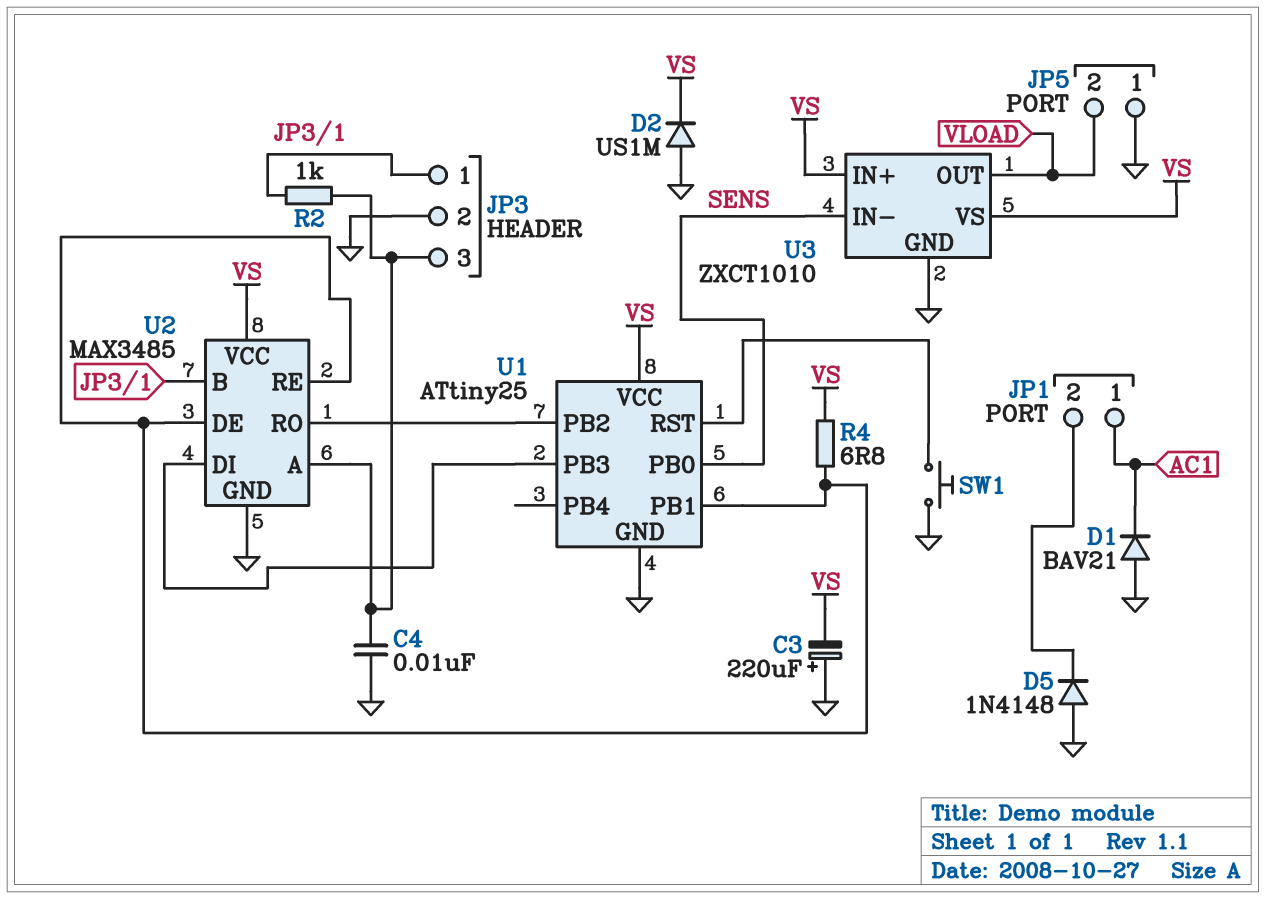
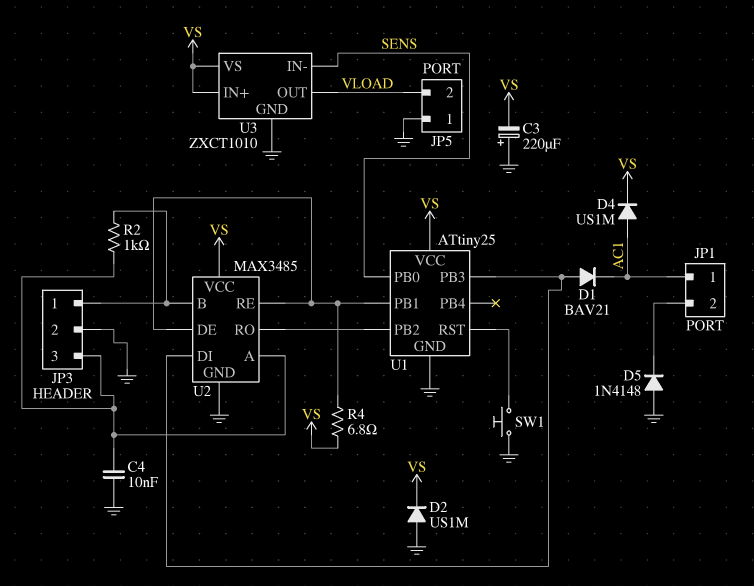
D1: diode BAV21 (A GND, K AC1) -> diode BAV21 (A U1/PB3, K AC1)
D4: none -> diode US1M (A AC1, K VS)

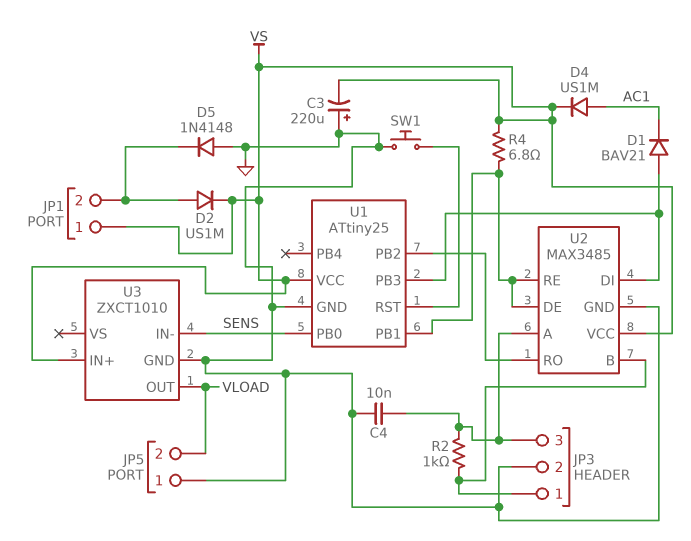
D2: diode US1M (A GND, K VS) -> diode US1M (A JP1/2, K VS)
JP1 pin 1: AC1 -> VS
U3 pin VS: VS -> none

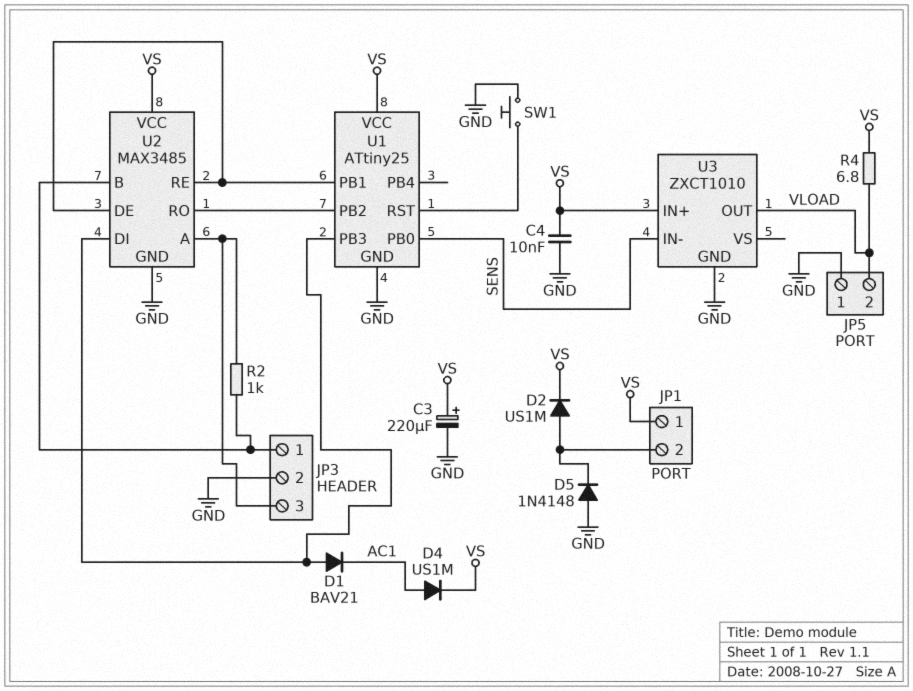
C3: 220uF (plus GND, minus VS) -> 220uF (plus VS, minus GND)
C4: 10nF (GND, JP3/3) -> 10nF (GND, VS)
R4: 6.8 (U1/PB1, VS) -> 6.8 (VLOAD, VS)

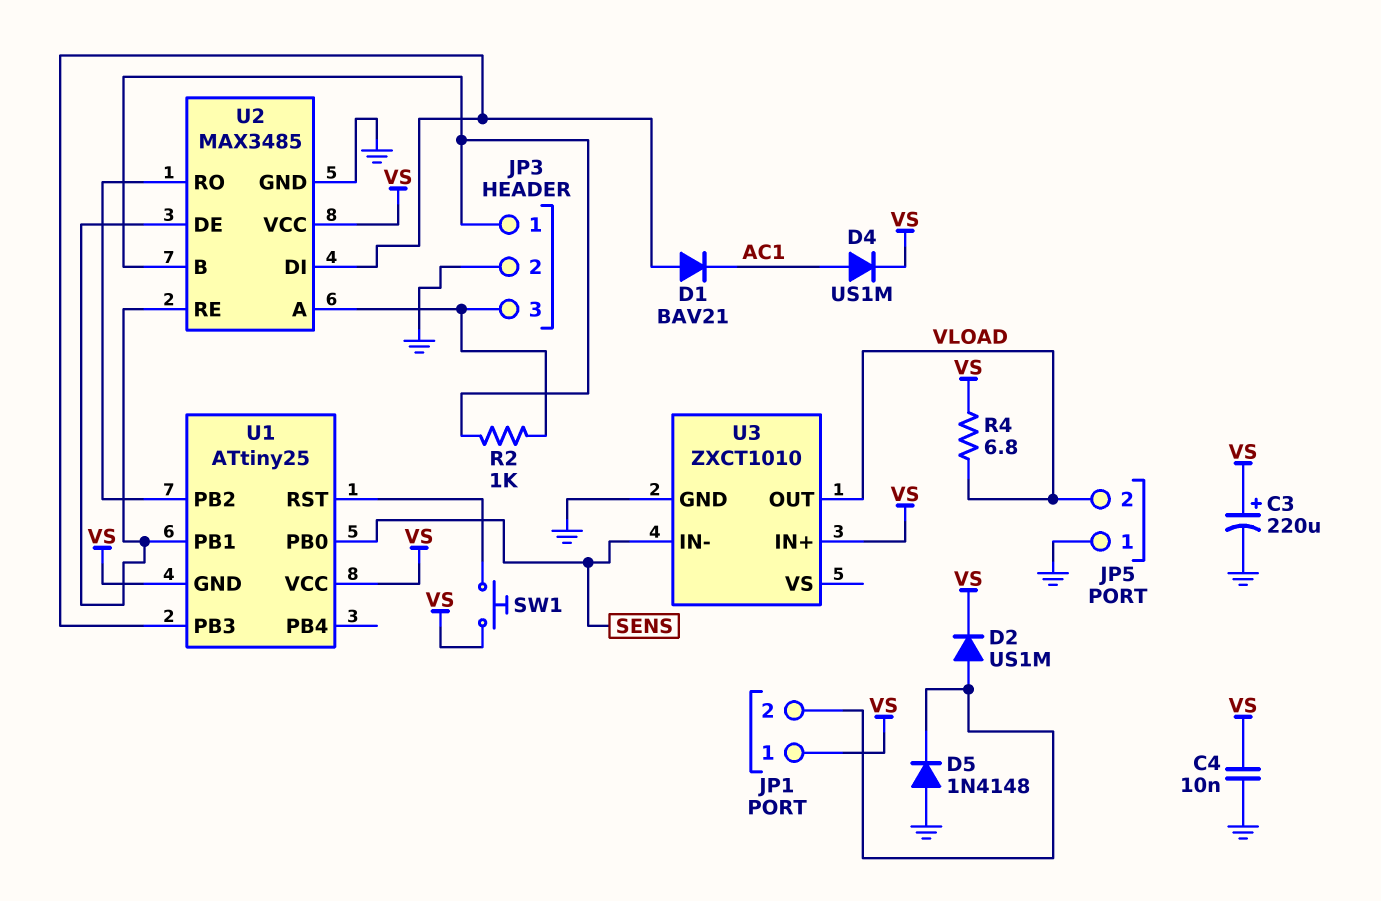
SW1: button (GND, U1/RST) -> button (U1/RST, VS)
U1 pin GND: GND -> VS

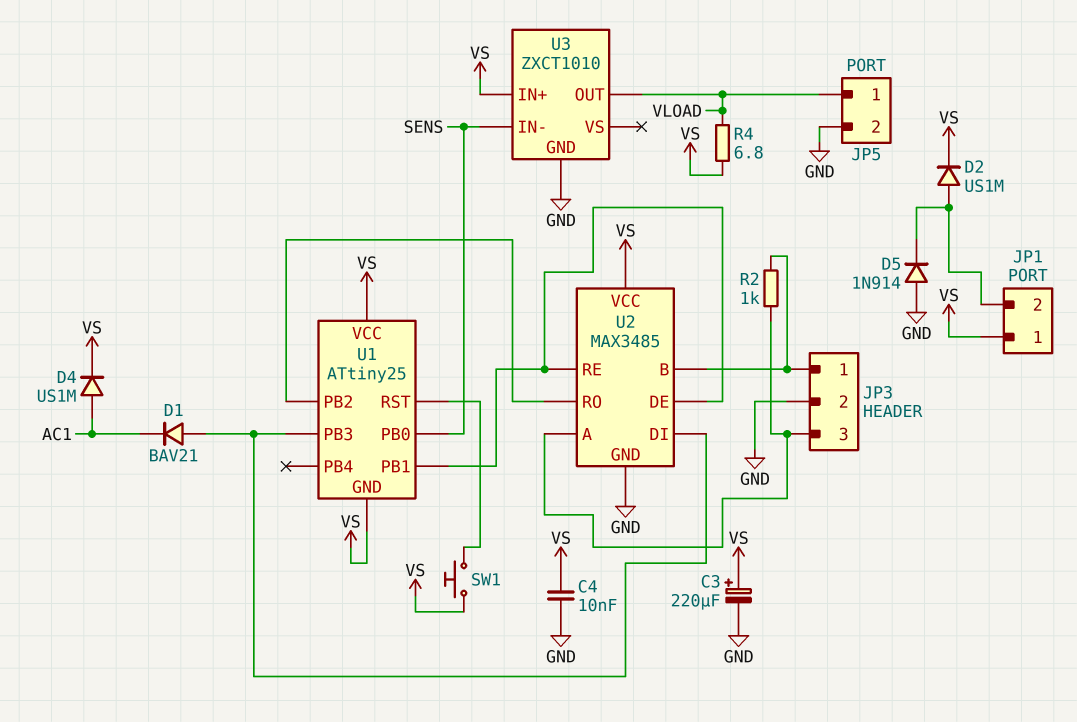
D5: diode 1N4148 (A GND, K JP1/2) -> diode 1N914 (A GND, K JP1/2)
JP5 pin 1: GND -> VLOAD
JP5 pin 2: VLOAD -> GND

